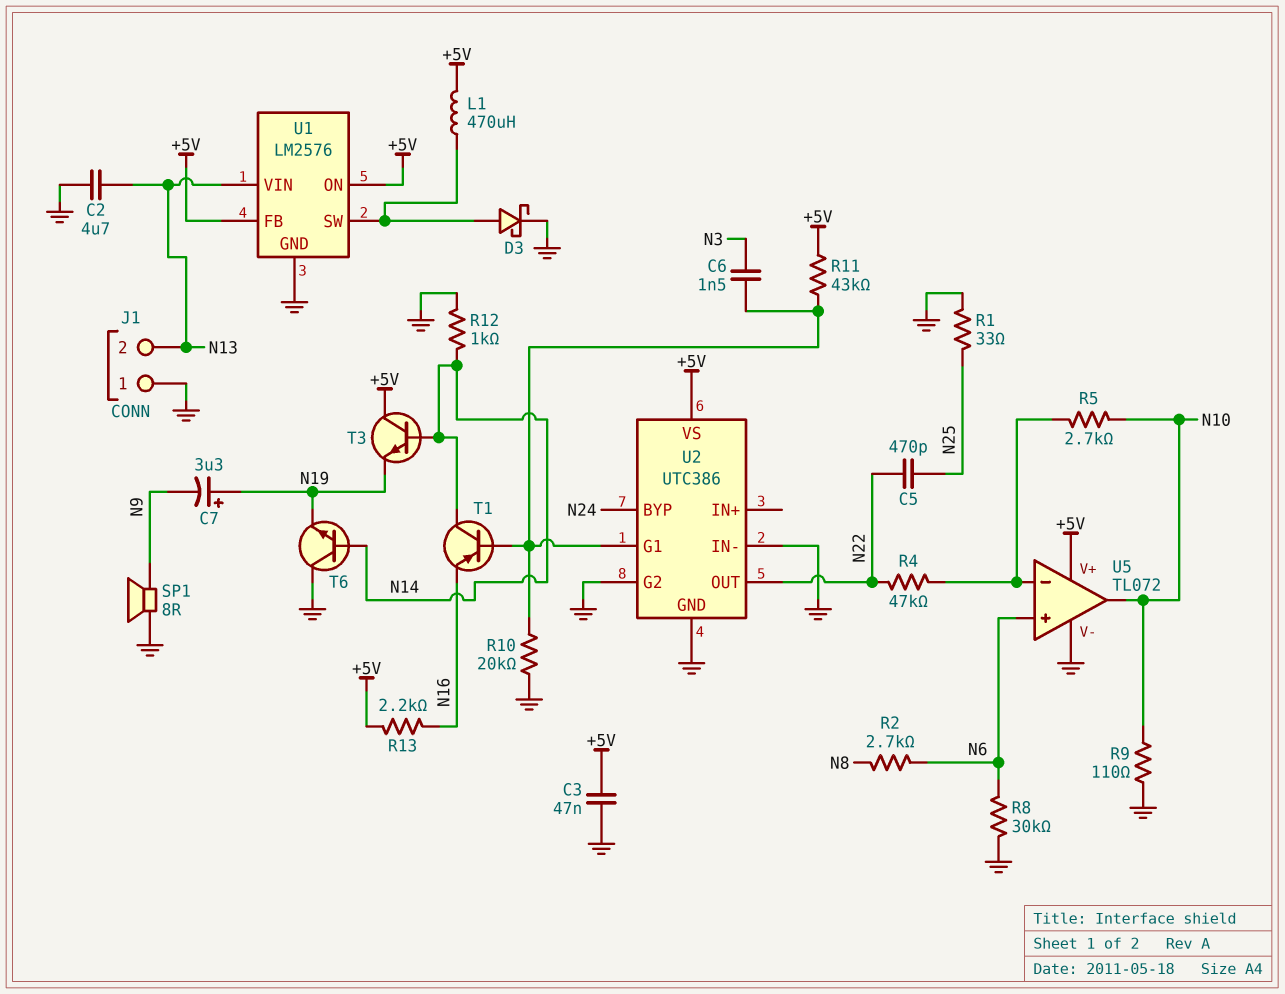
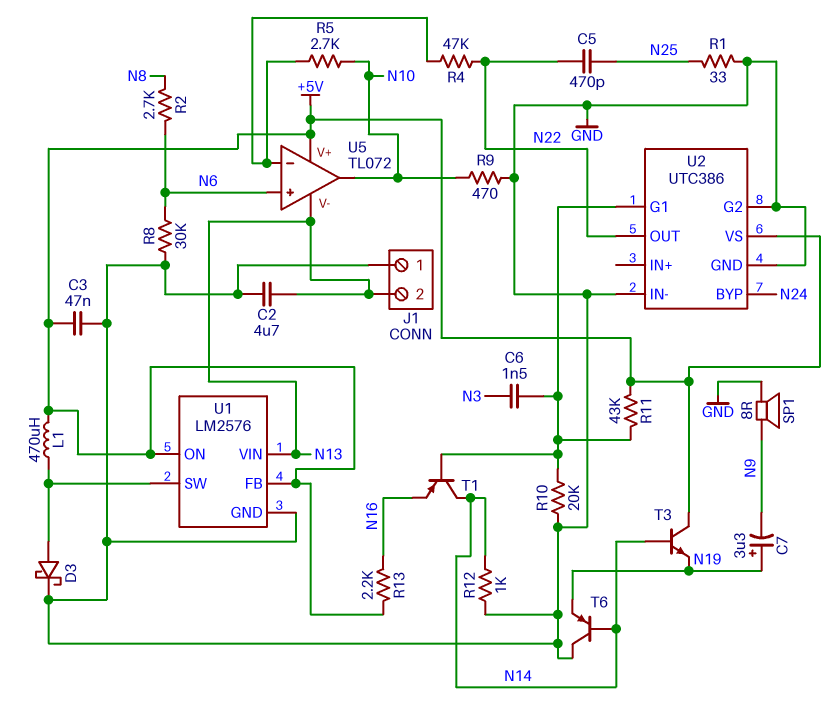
R9: 110 (GND, N10) -> 470 (GND, N10)
T6: NPN (B N14, C GND, E N19) -> PNP (B N14, C GND, E N19)
U5 pin V-: GND -> N13

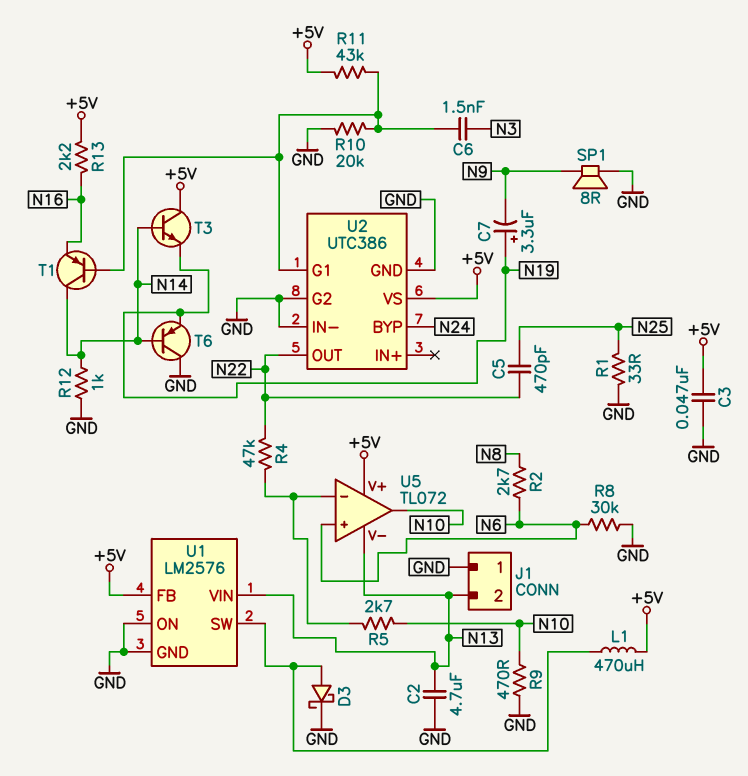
U1 pin ON: +5V -> GND

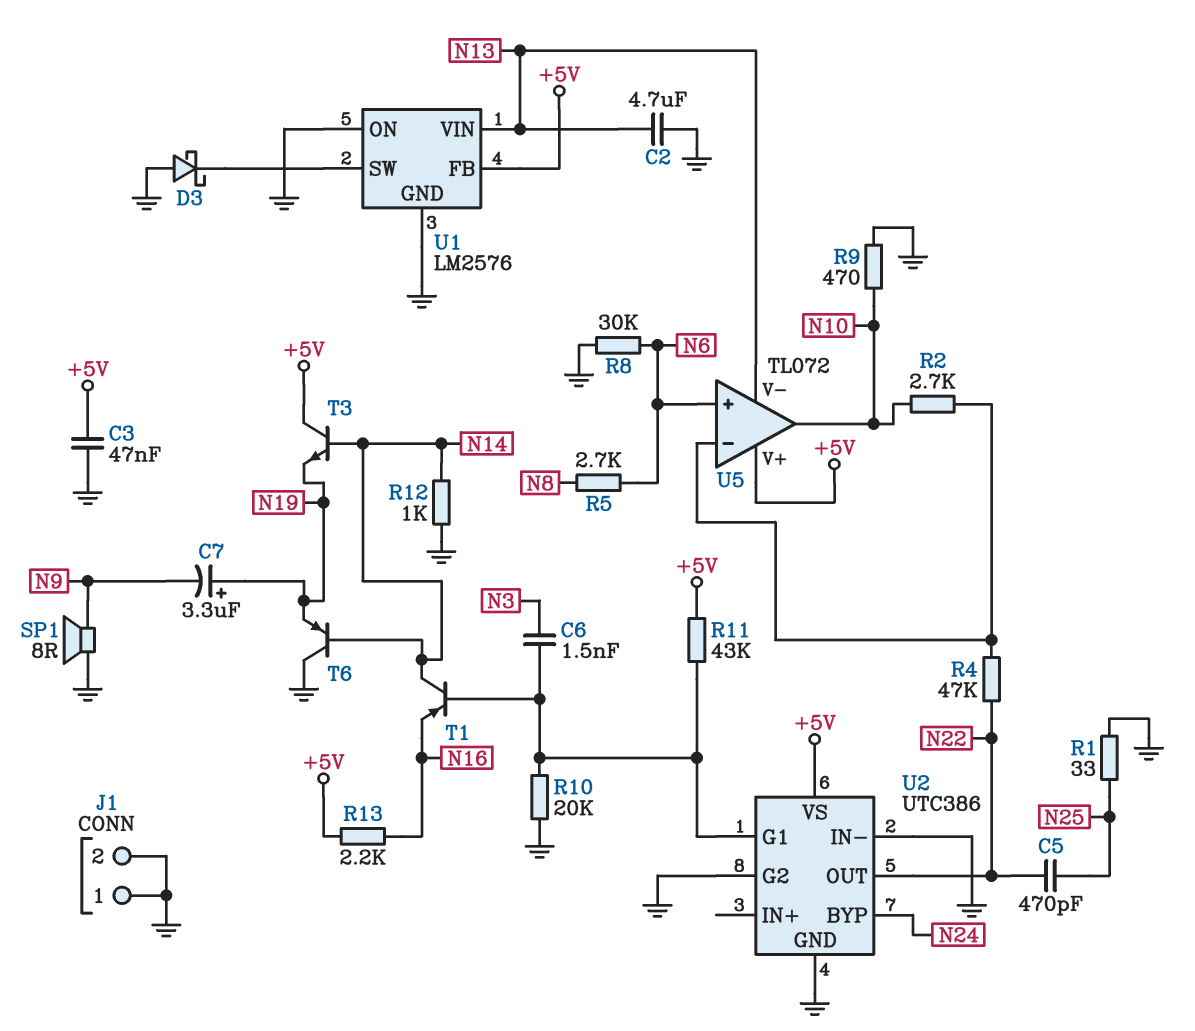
D3: schottky (A U1/SW, K GND) -> schottky (A GND, K U1/SW)
J1 pin 2: N13 -> GND
L1: 470uH (+5V, U1/SW) -> none
R2: 2.7k (N6, N8) -> 2.7k (N10, U5/in-)
R5: 2.7k (N10, U5/in-) -> 2.7k (N6, N8)

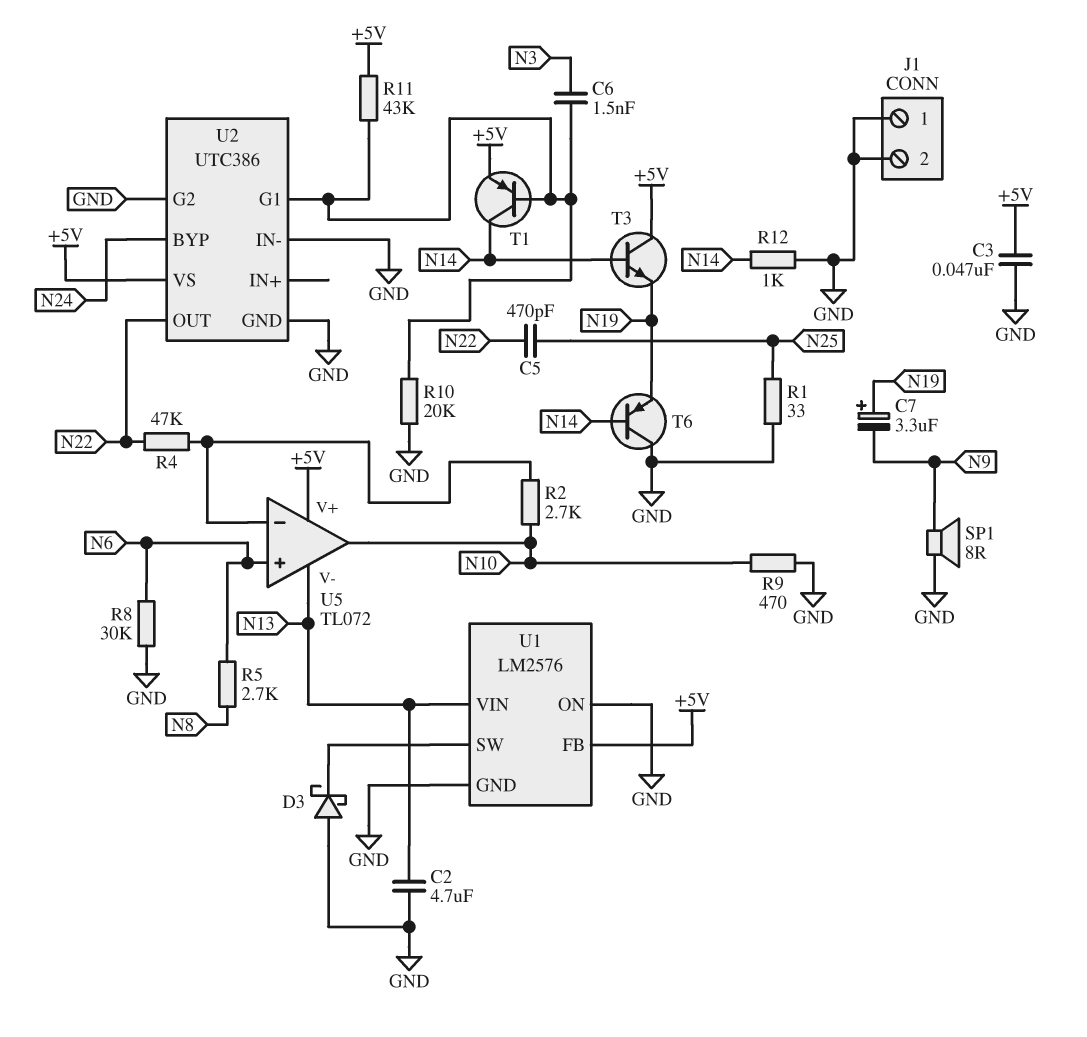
R13: 2.2k (+5V, N16) -> none
T1: PNP (B U2/G1, C N14, E N16) -> PNP (B U2/G1, C N14, E +5V)

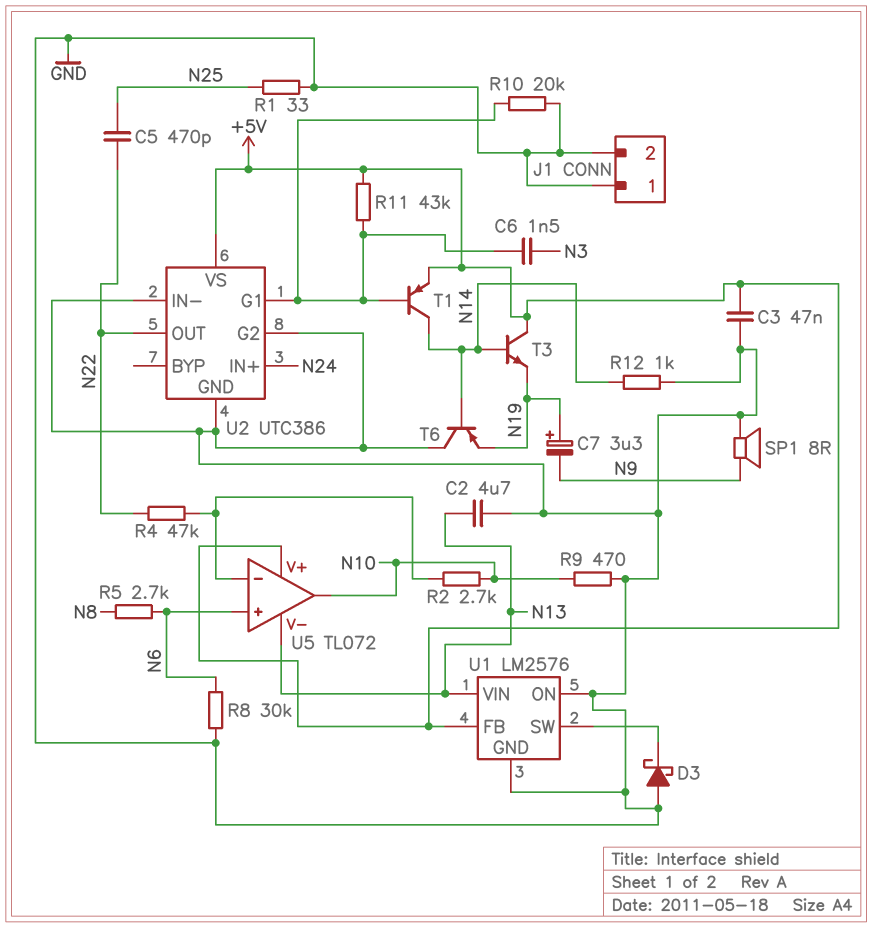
U2 pin BYP: N24 -> none
U2 pin IN+: none -> N24

